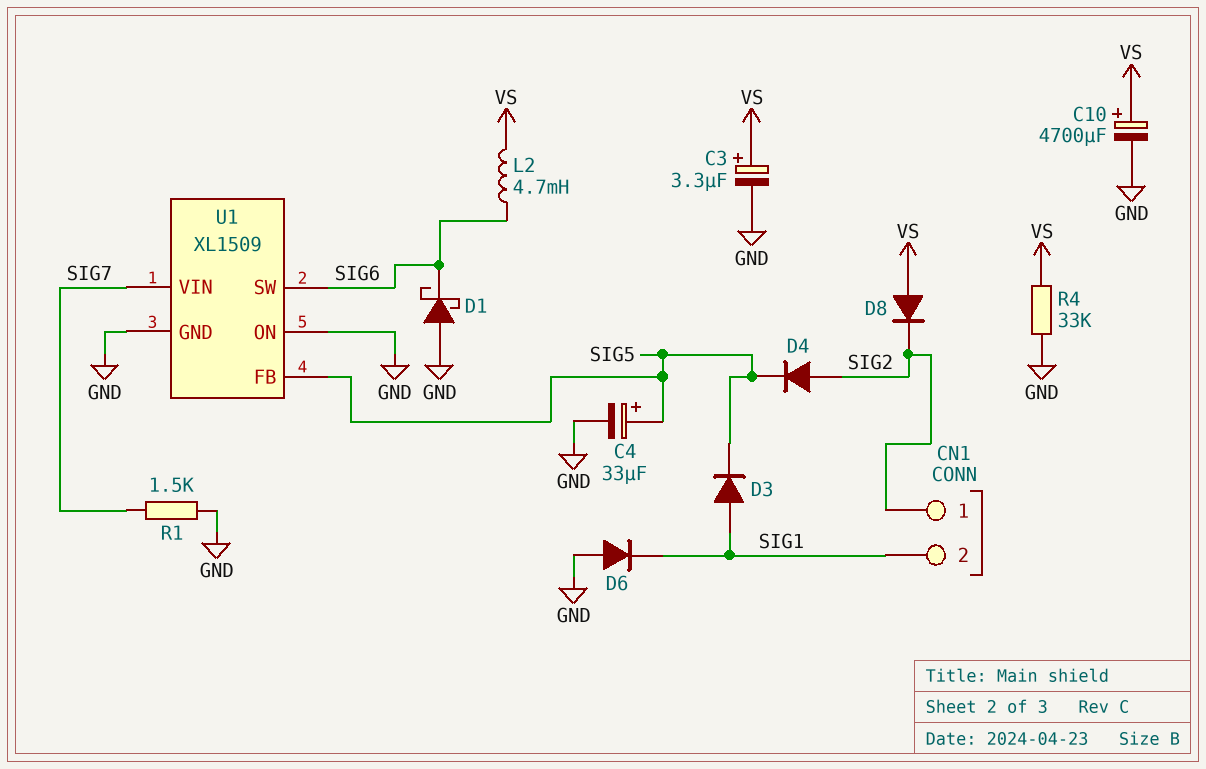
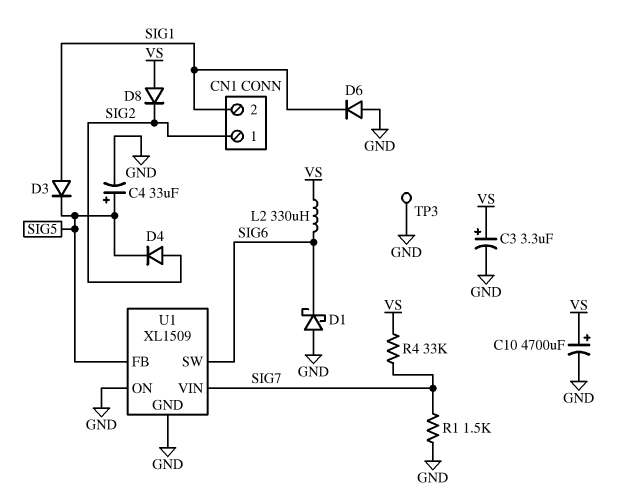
L2: 4.7mH (SIG6, VS) -> 330uH (SIG6, VS)
R4: 33k (GND, VS) -> 33k (SIG7, VS)
TP3: none -> test point (GND)

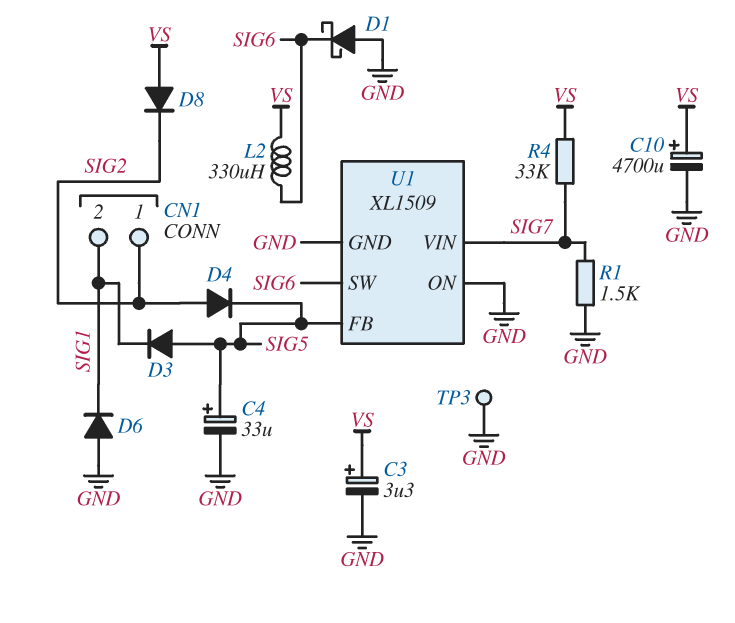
D3: diode (A SIG1, K SIG5) -> diode (A SIG5, K SIG1)

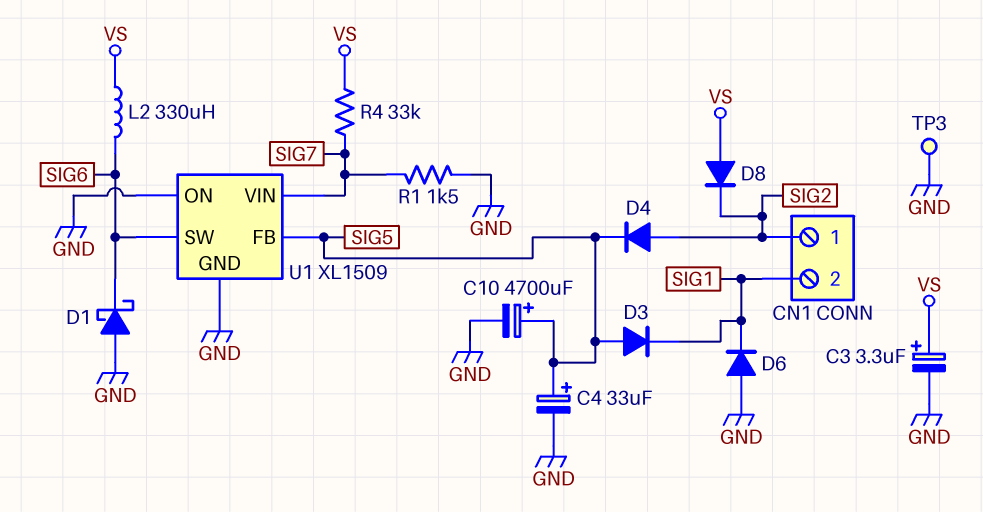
C10: 4700uF (plus VS, minus GND) -> 4700uF (plus SIG5, minus GND)

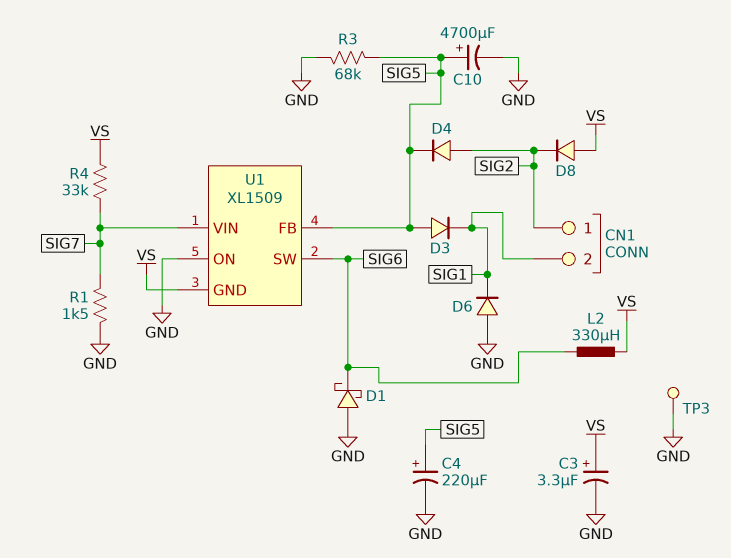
C4: 33uF (plus SIG5, minus GND) -> 220uF (plus SIG5, minus GND)
R3: none -> 68k (GND, SIG5)
U1 pin GND: GND -> VS

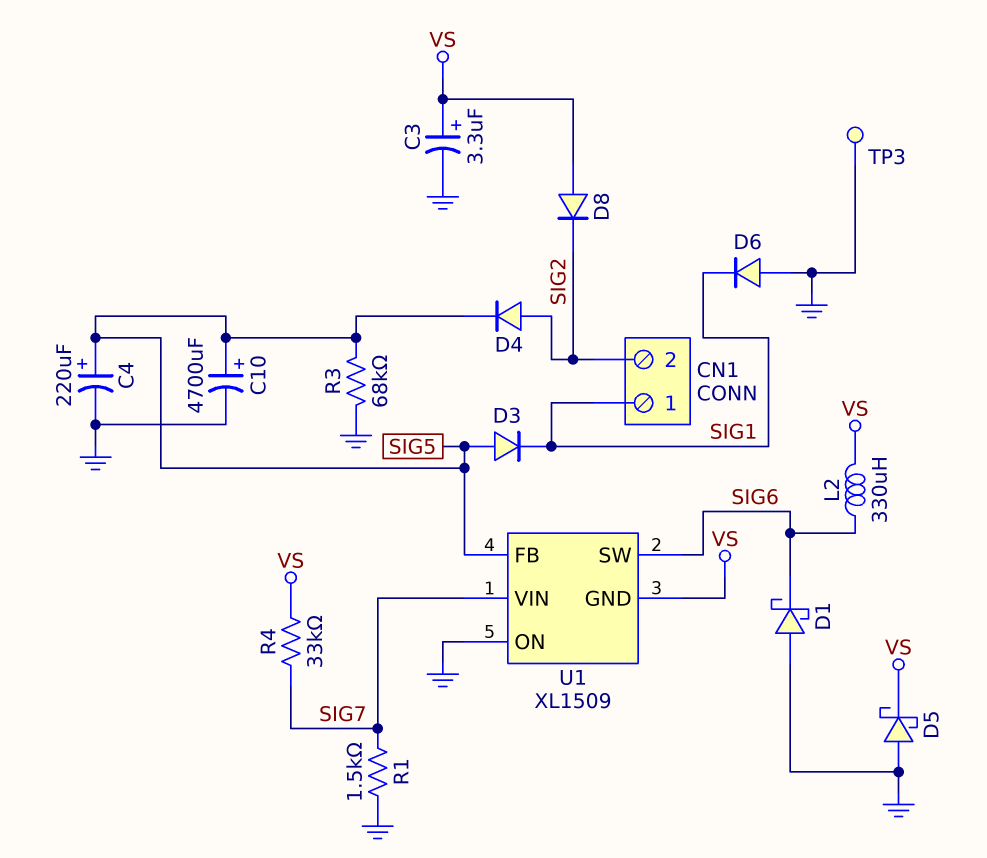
CN1 pin 1: SIG2 -> SIG1
CN1 pin 2: SIG1 -> SIG2
D5: none -> schottky (A GND, K VS)

